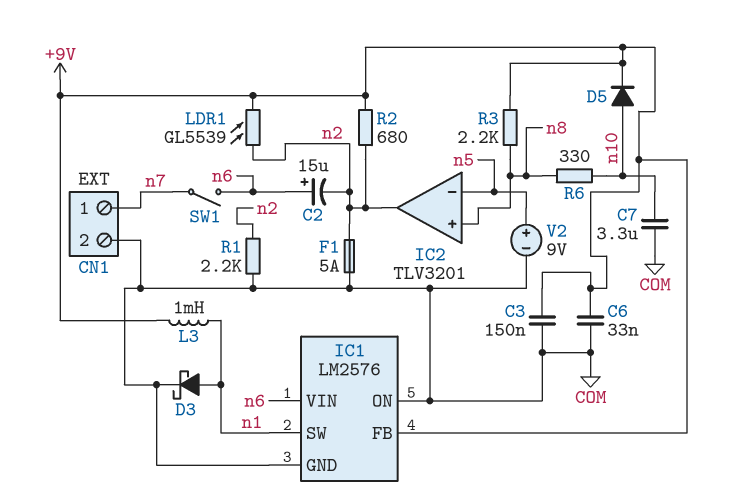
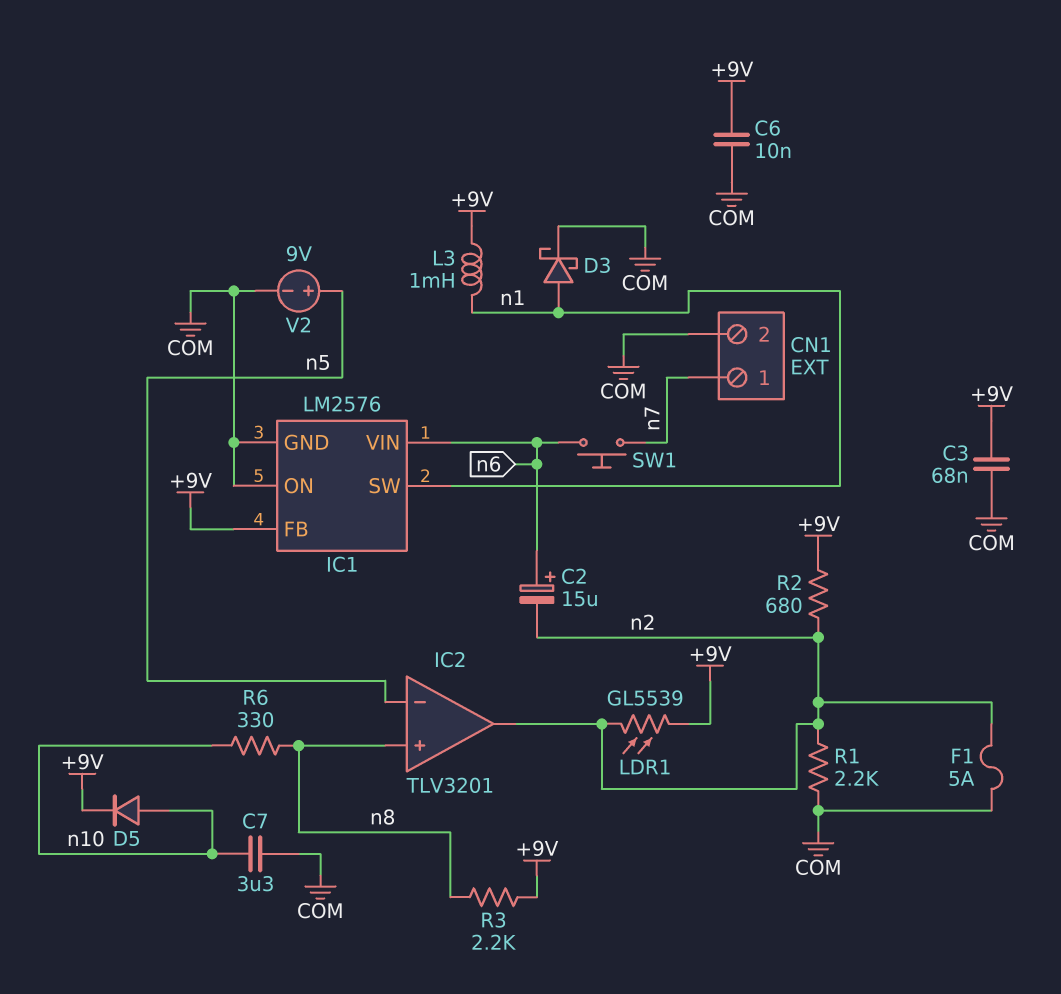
C3: 150nF (+9V, COM) -> 68nF (+9V, COM)
C6: 33nF (+9V, COM) -> 10nF (+9V, COM)
SW1: switch (n6, n7) -> button (n6, n7)

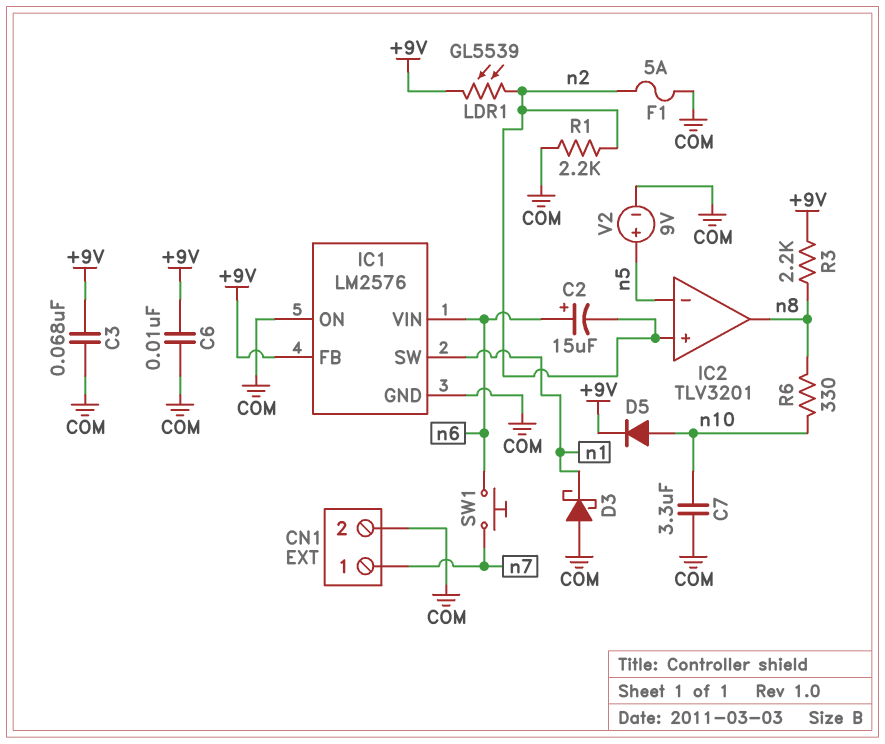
D3: schottky (A n1, K COM) -> schottky (A COM, K n1)
IC2 pin in+: n8 -> n2
IC2 pin out: n2 -> n8
L3: 1mH (+9V, n1) -> none
R2: 680 (+9V, n2) -> none

